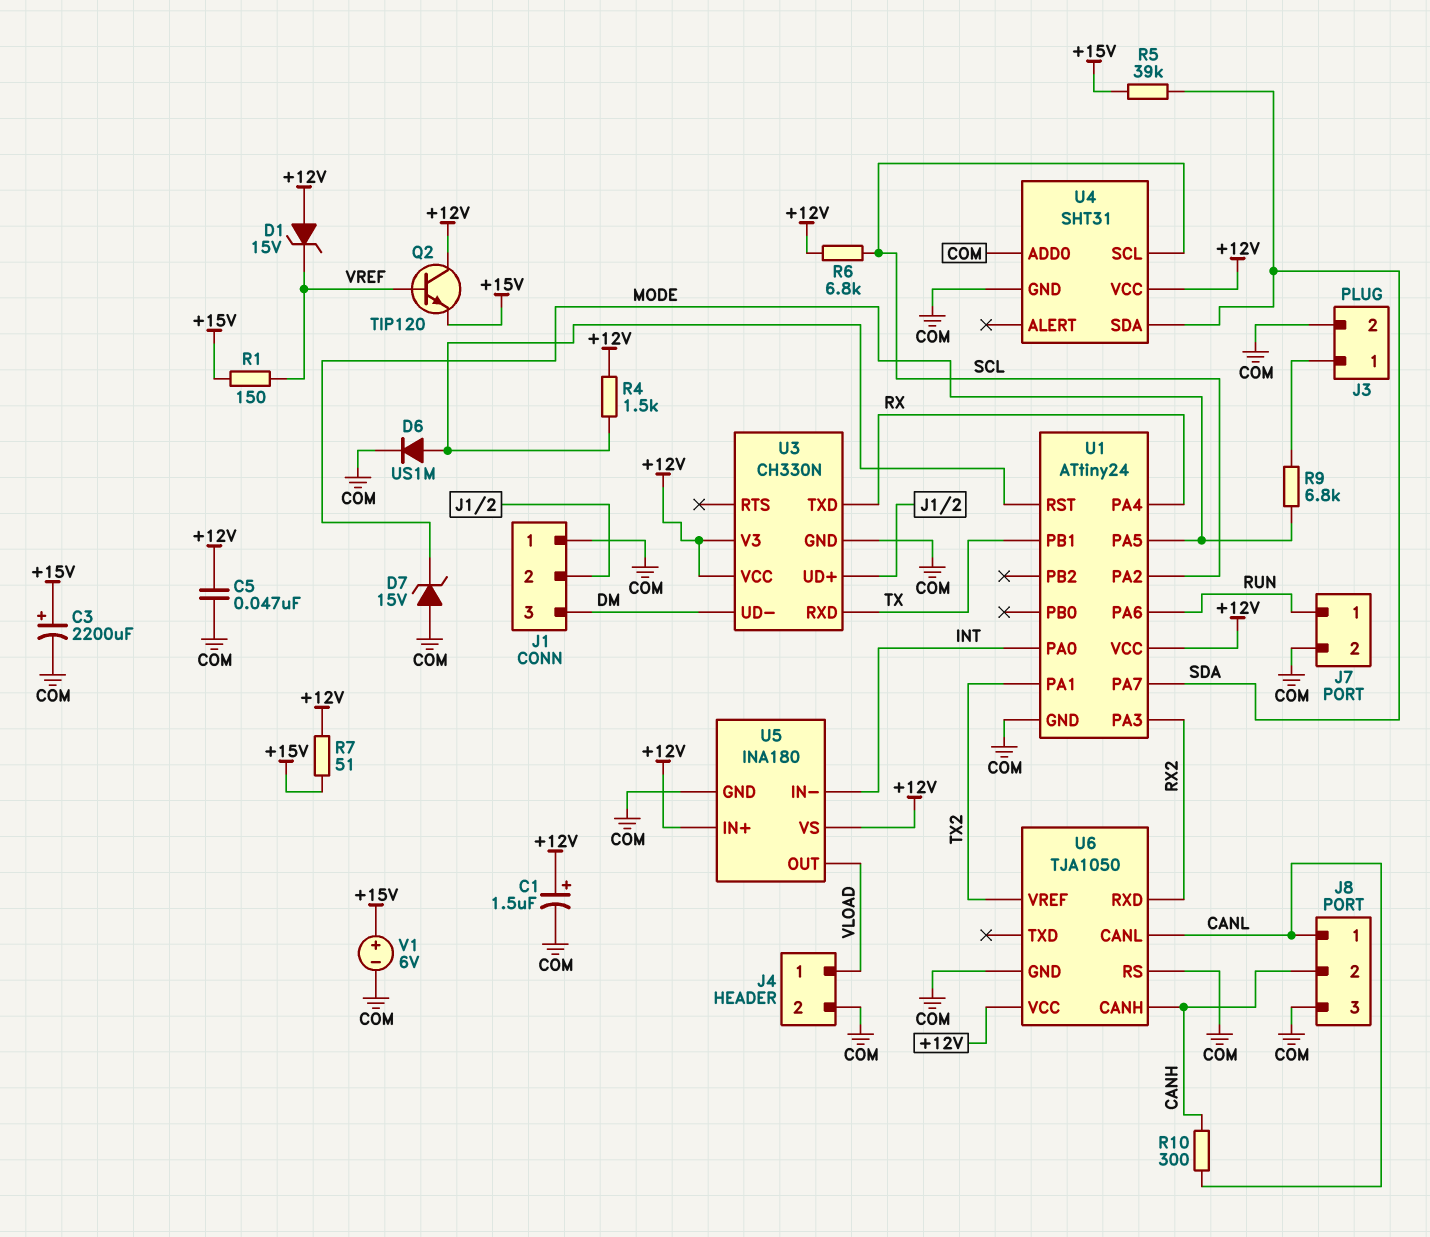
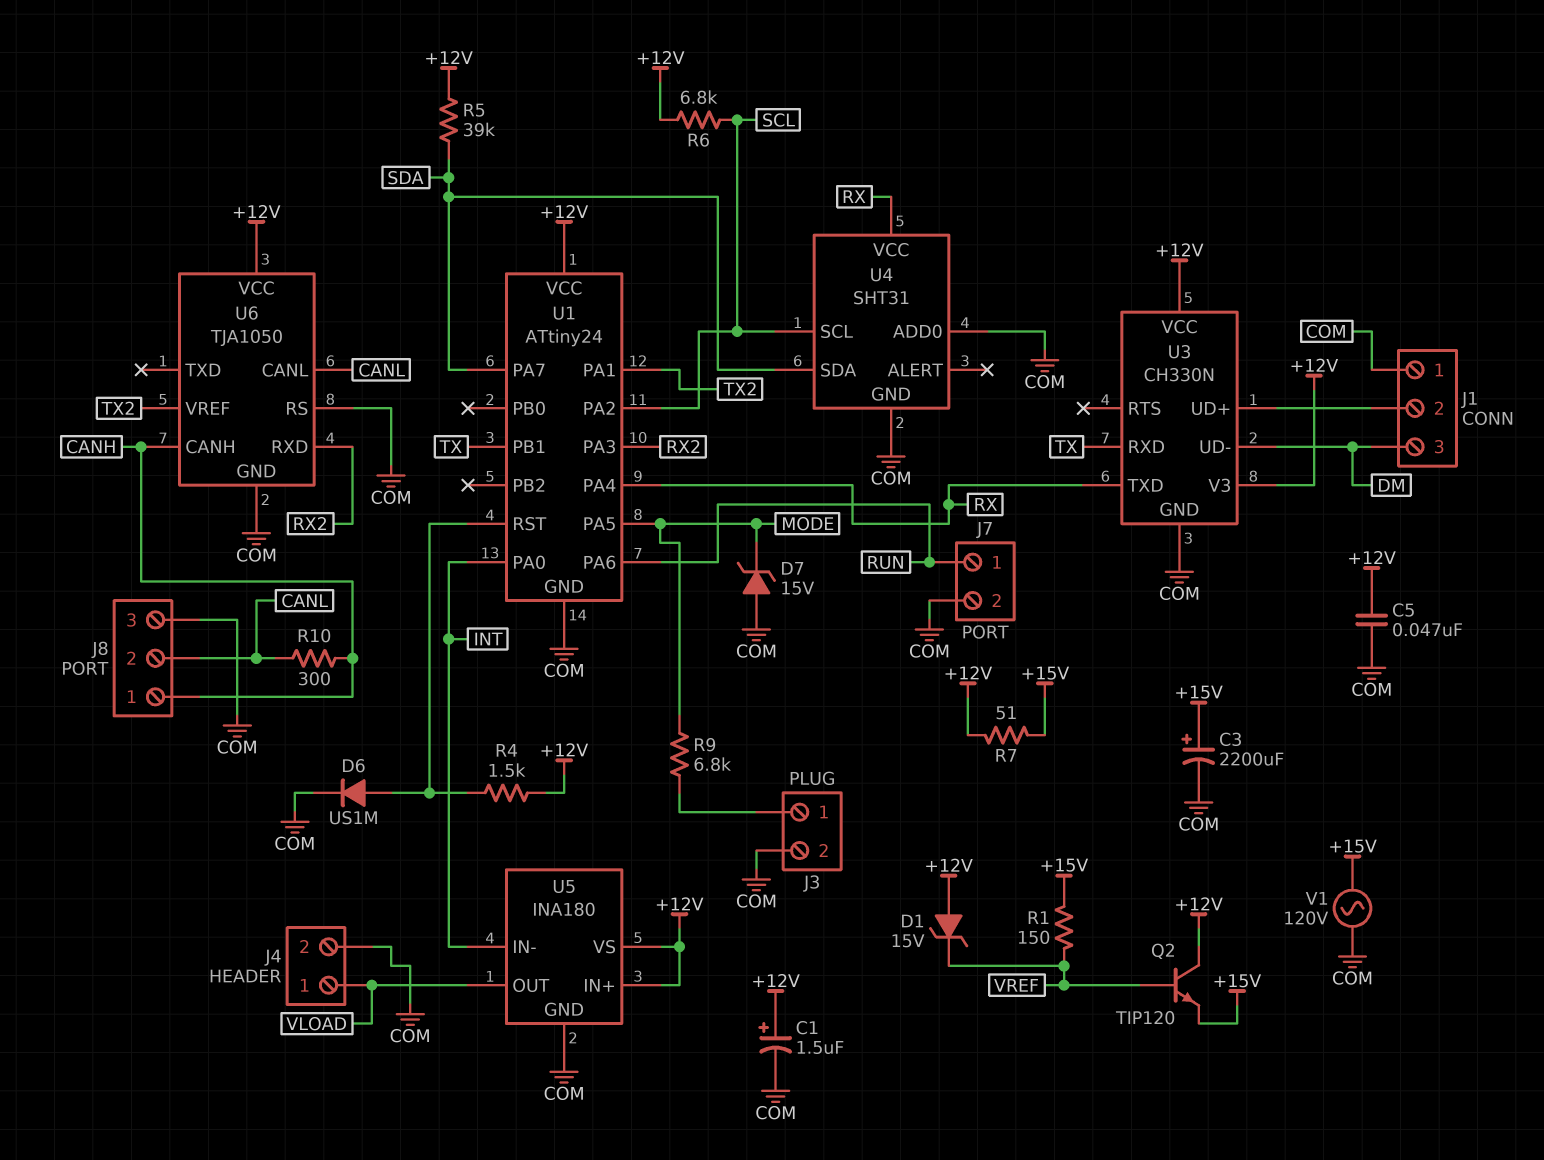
J8 pin 1: CANL -> CANH
J8 pin 2: CANH -> CANL
R5: 39k (+15V, SDA) -> 39k (+12V, SDA)
U4 pin VCC: +12V -> RX
V1: 6V (plus +15V, minus COM) -> AC 120V (+15V, COM)

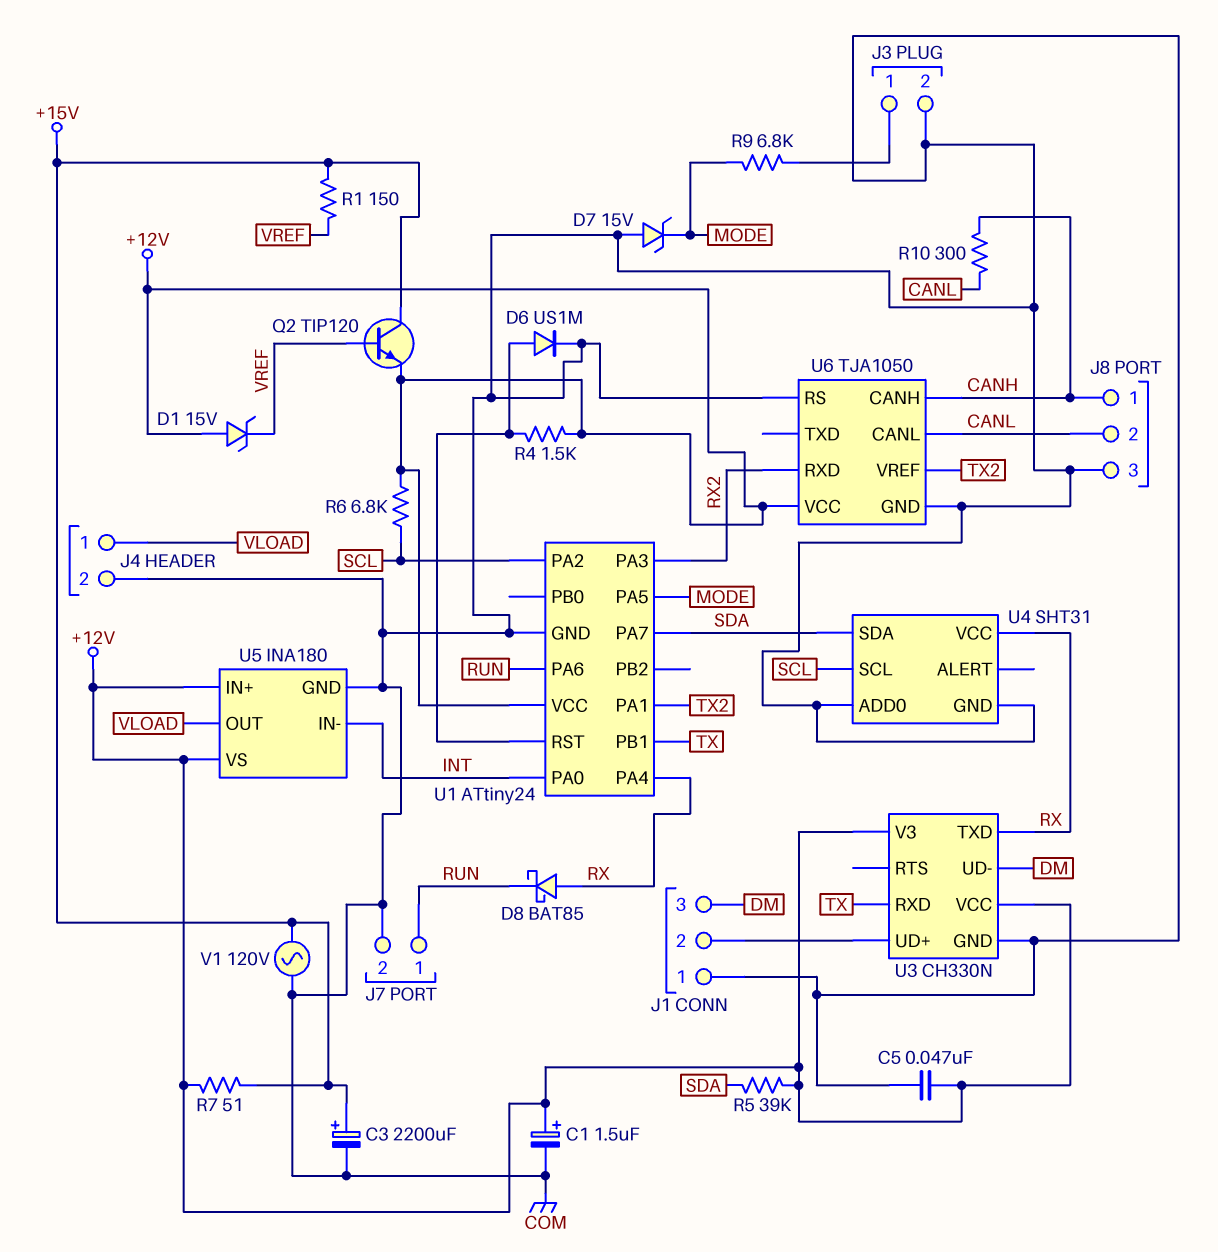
D8: none -> schottky BAT85 (A RX, K RUN)
Q2: NPN TIP120 (B VREF, C +12V, E +15V) -> NPN TIP120 (B VREF, C +15V, E +12V)

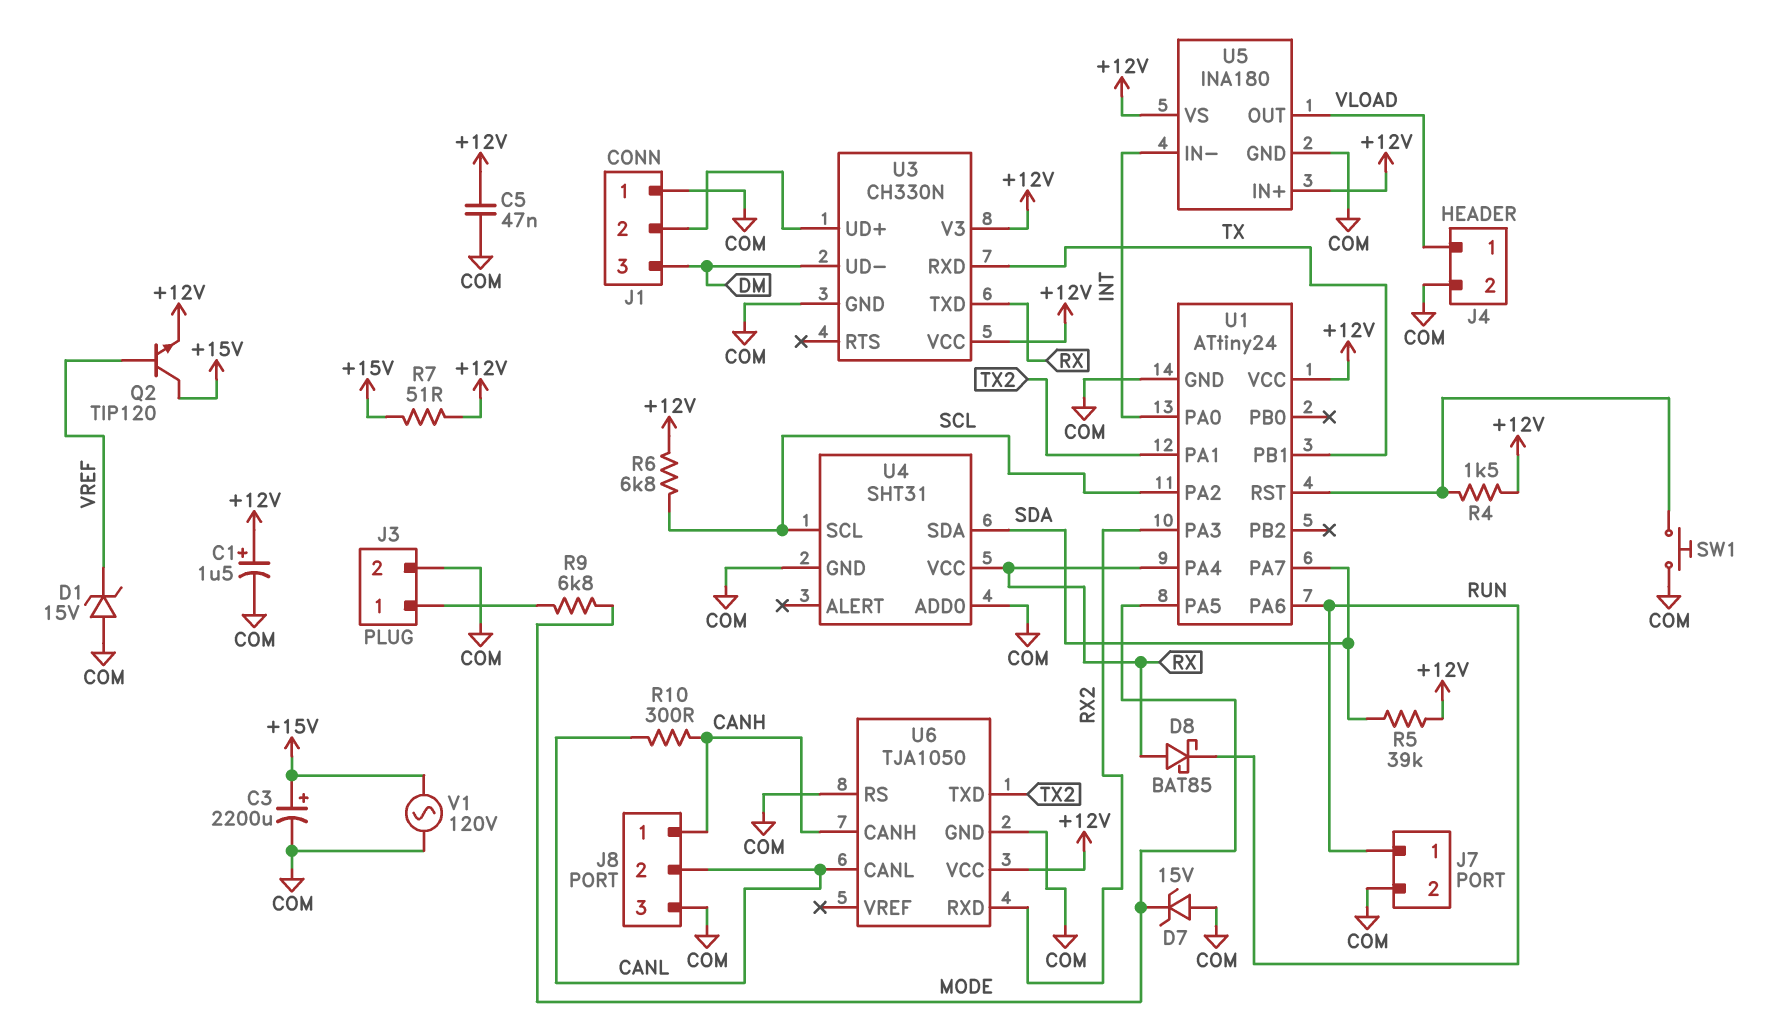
D1: zener 15V (A +12V, K VREF) -> zener 15V (A COM, K VREF)
D6: diode US1M (A U1/RST, K COM) -> none
R1: 150 (+15V, VREF) -> none
SW1: none -> button (COM, U1/RST)
U6 pin TXD: none -> TX2
U6 pin VREF: TX2 -> none

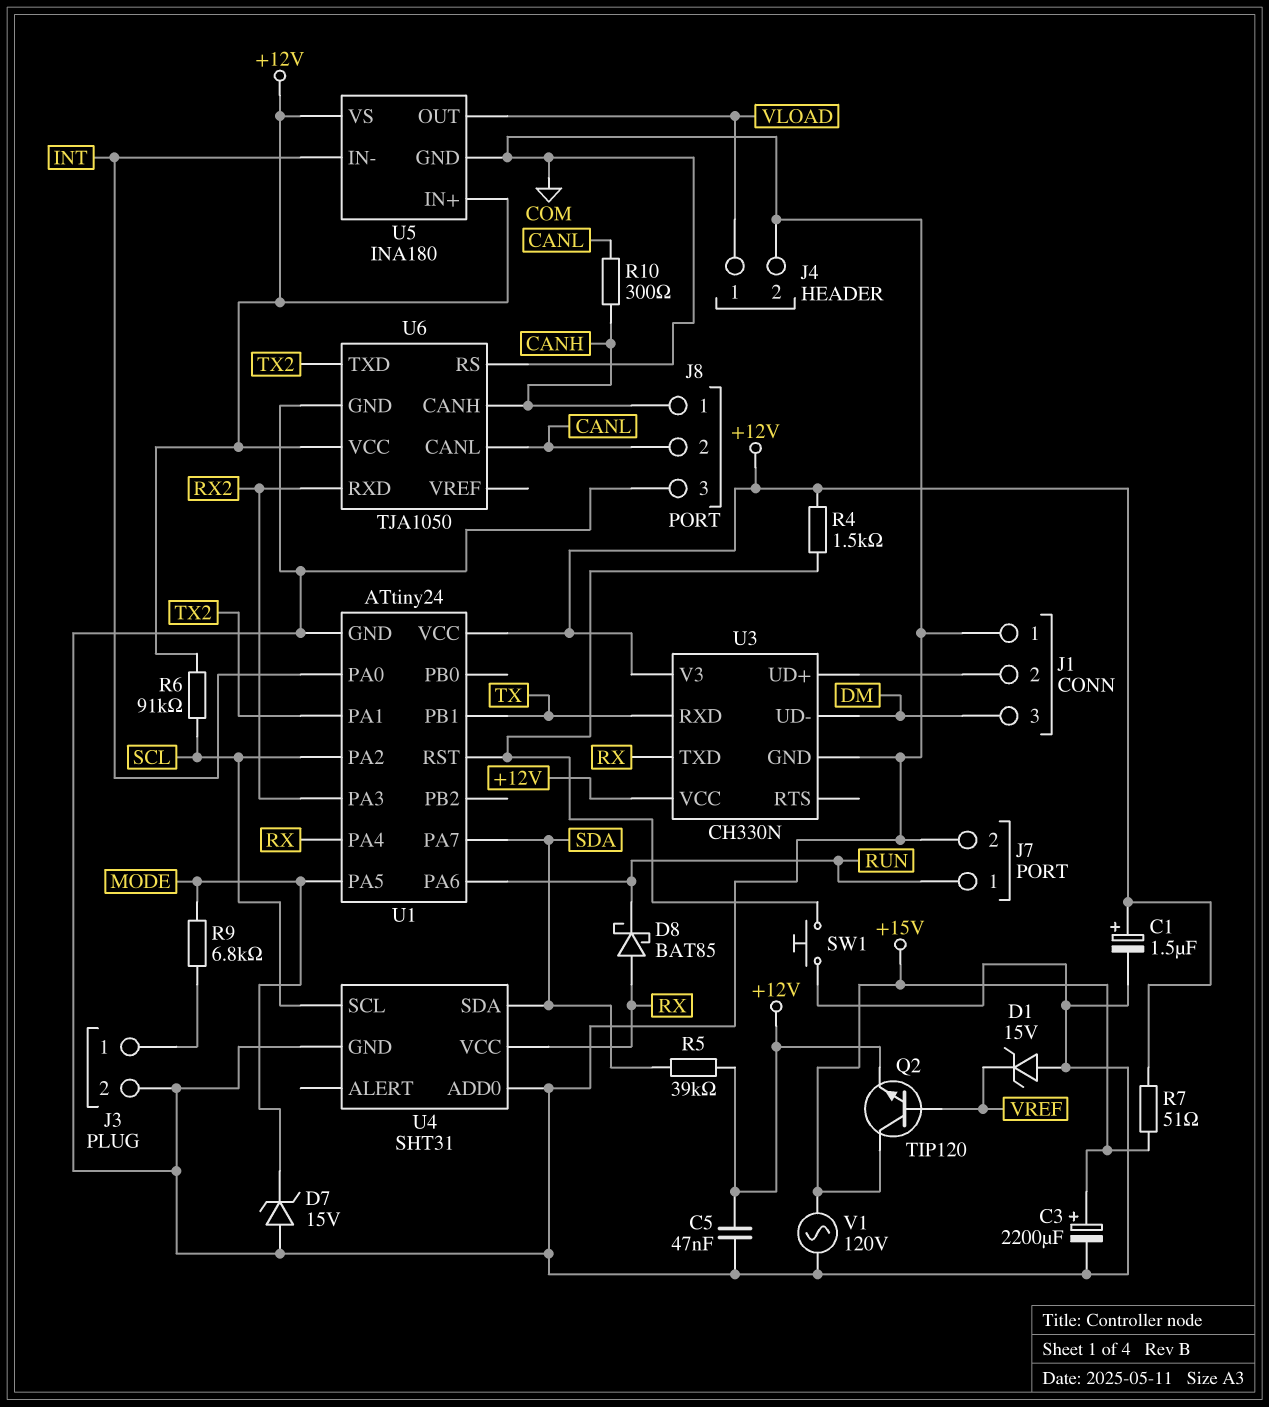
R6: 6.8k (+12V, SCL) -> 91k (+12V, SCL)

